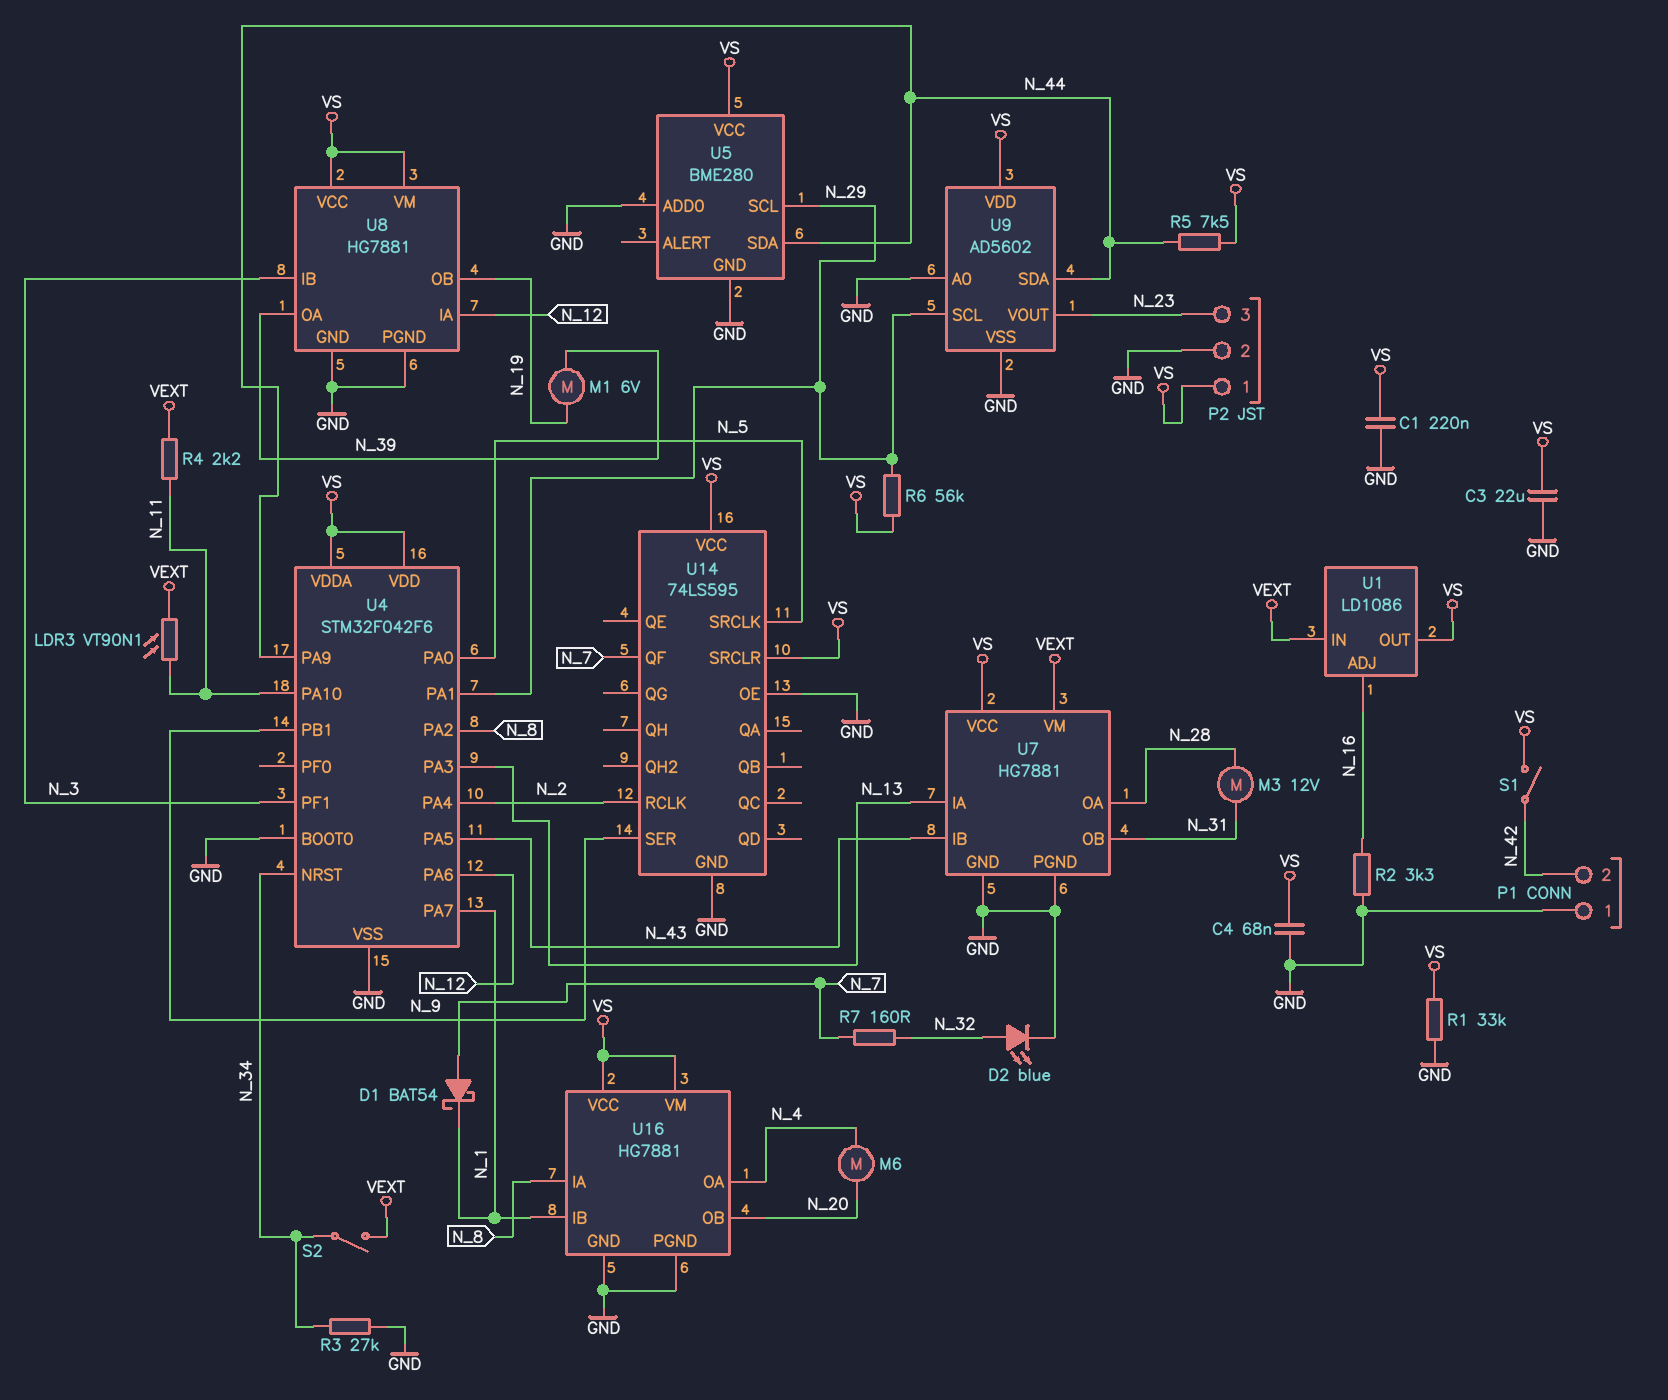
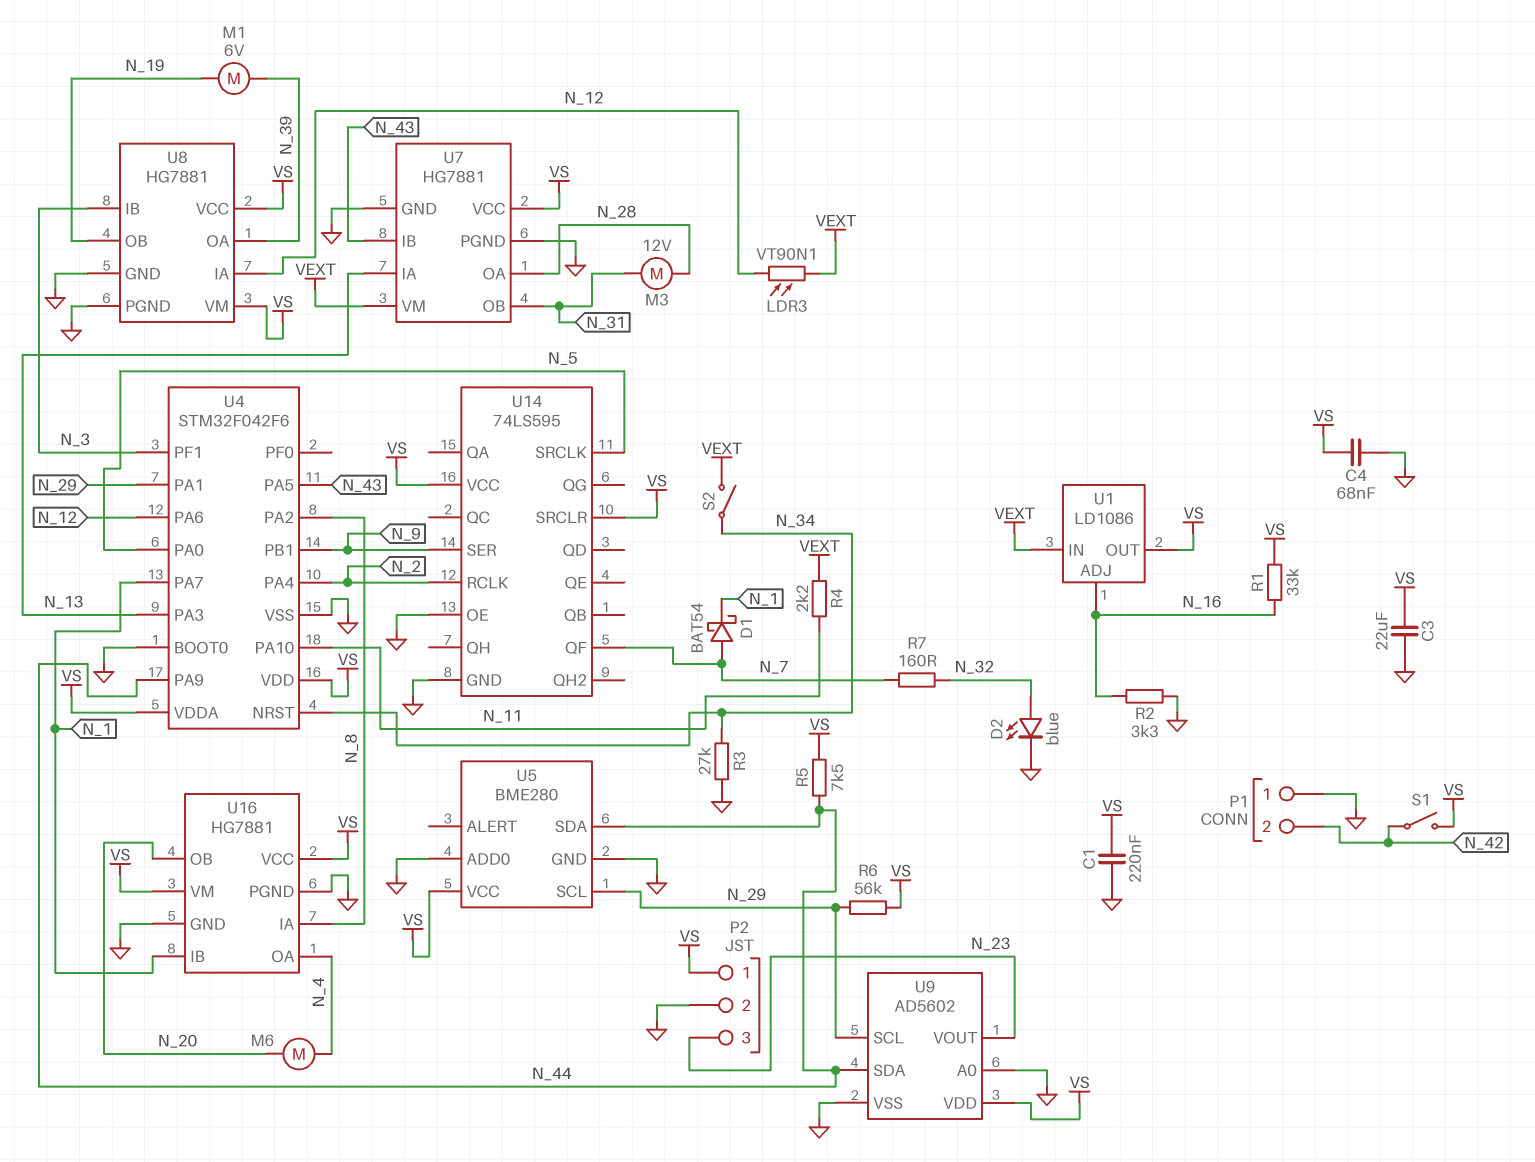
LDR3: VT90N1 (N_11, VEXT) -> VT90N1 (N_12, VEXT)
R1: 33k (GND, VS) -> 33k (N_16, VS)

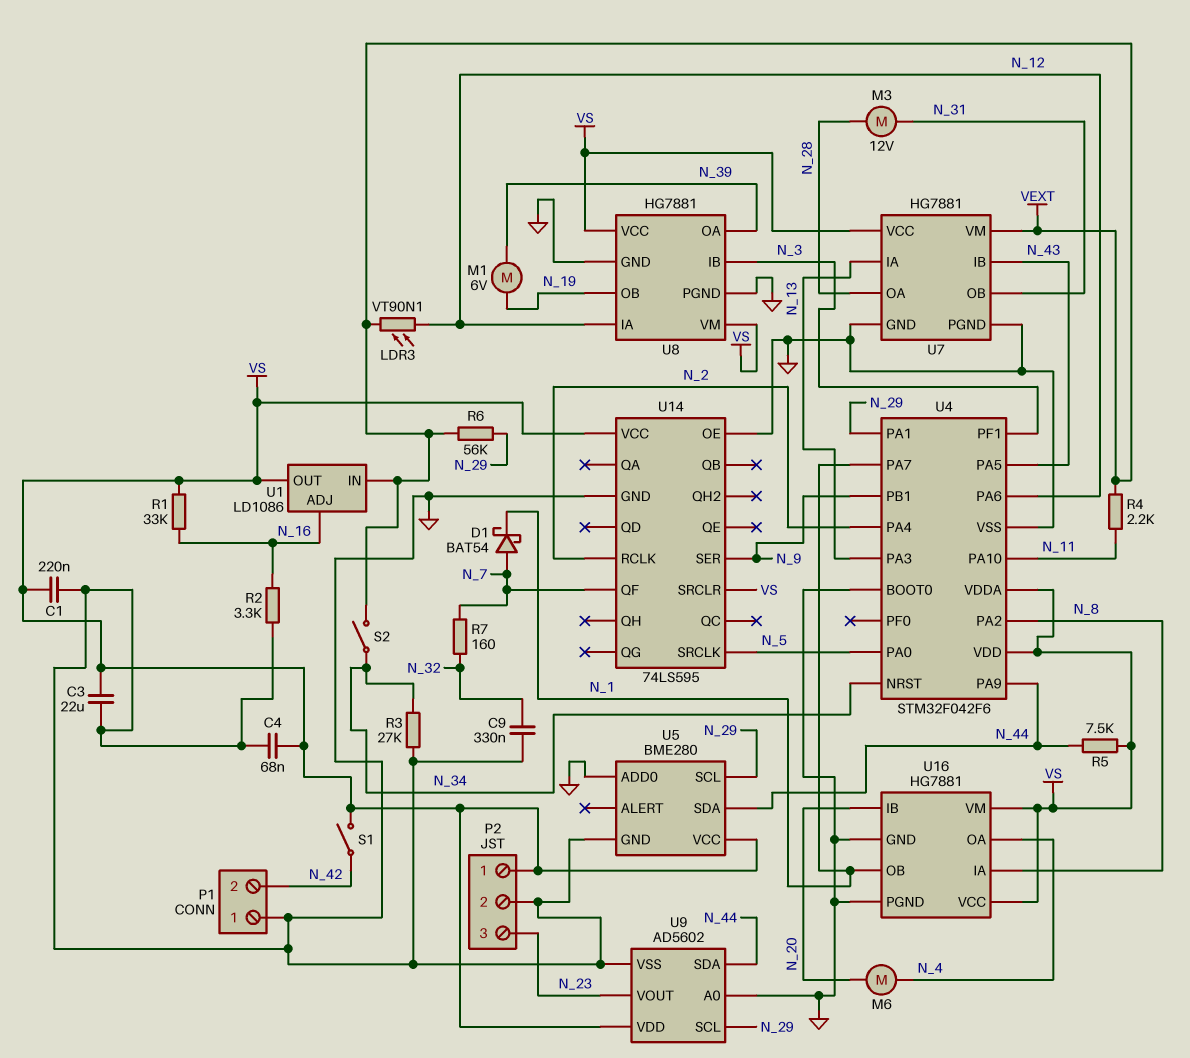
C9: none -> 330nF (GND, N_32)
D2: LED blue (A N_32, K GND) -> none
R6: 56k (N_29, VS) -> 56k (N_29, VEXT)
U16 pin IB: N_1 -> N_20
U16 pin OB: N_20 -> N_1

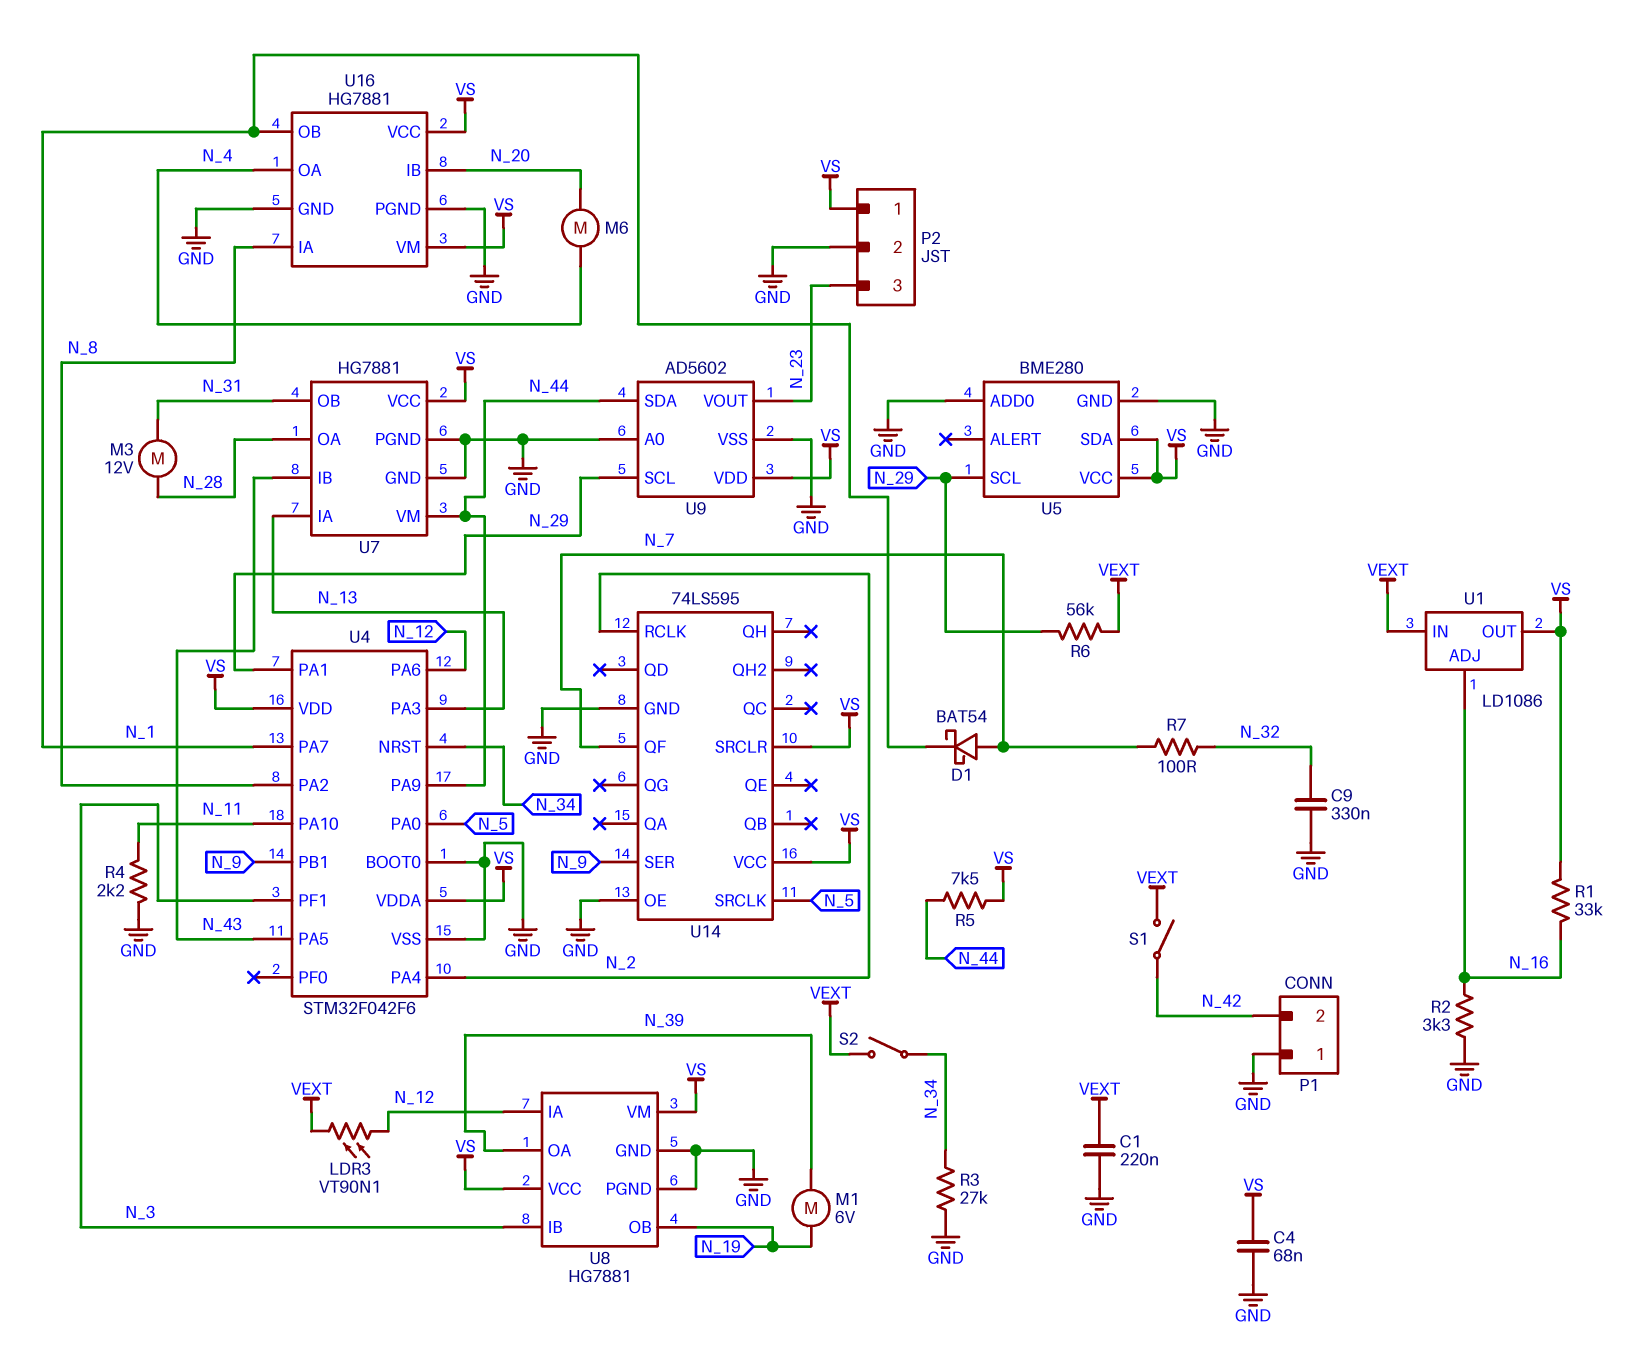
C1: 220nF (GND, VS) -> 220nF (GND, VEXT)
C3: 22uF (GND, VS) -> none
R4: 2.2k (N_11, VEXT) -> 2.2k (GND, N_11)
R7: 160 (N_7, N_32) -> 100 (N_7, N_32)
S1: switch (N_42, VS) -> switch (N_42, VEXT)
U5 pin SDA: N_44 -> VS
U7 pin VM: VEXT -> N_44

